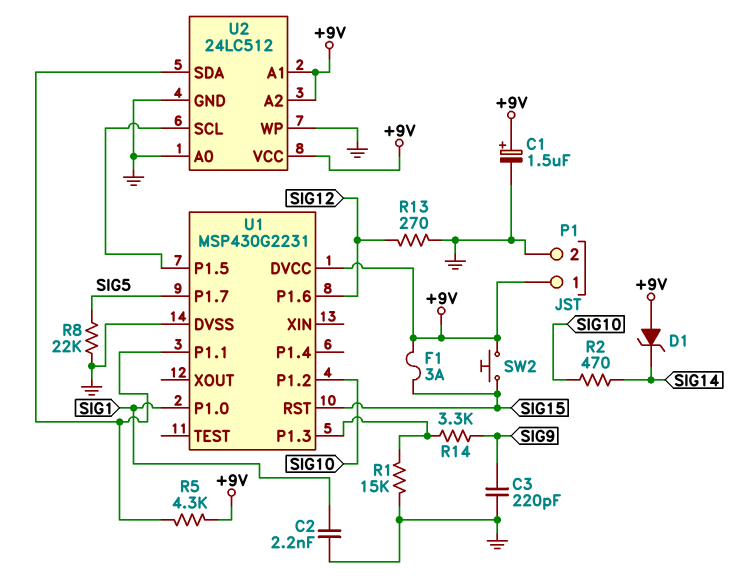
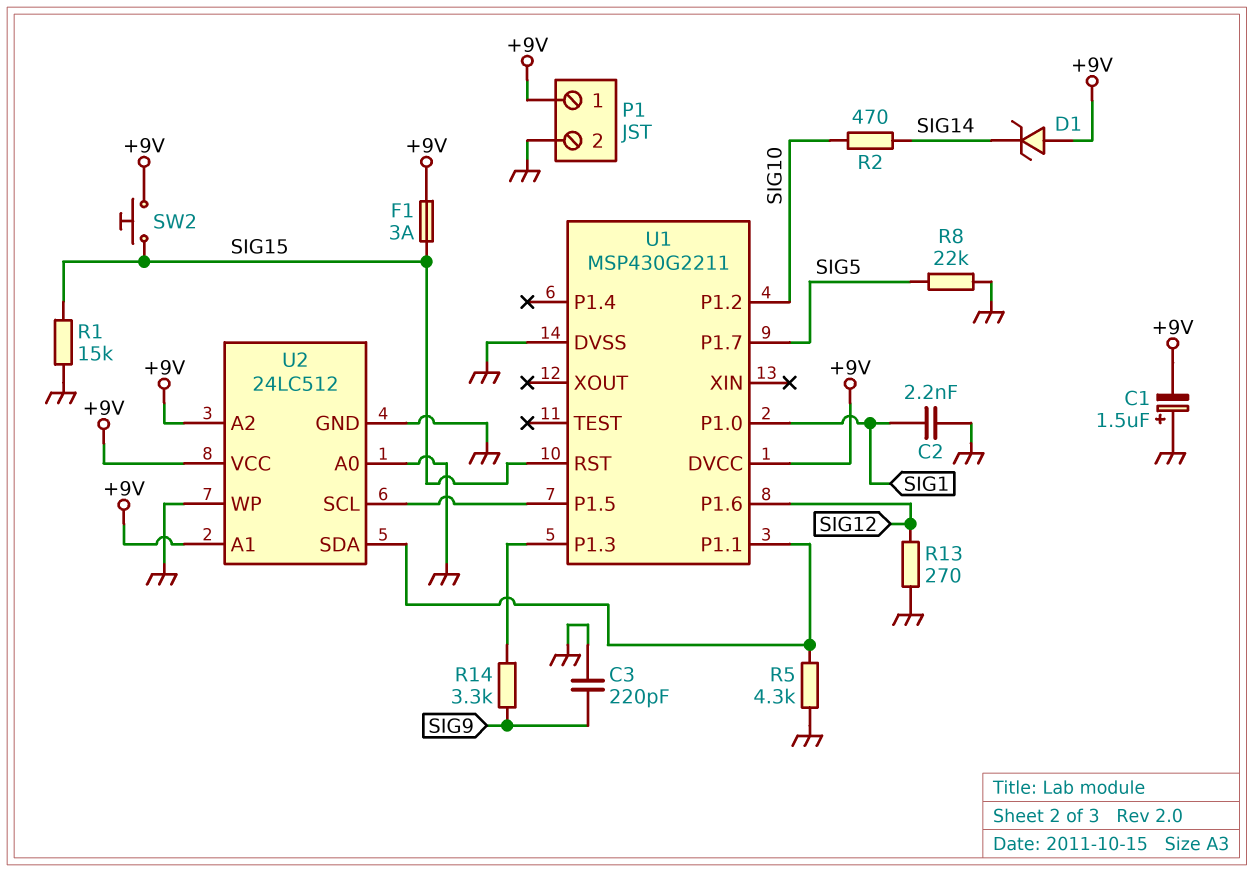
C1: 1.5uF (plus +9V, minus GND) -> 1.5uF (plus GND, minus +9V)
R1: 15k (GND, U1/P1.3) -> 15k (GND, SIG15)
R5: 4.3k (+9V, U1/P1.1) -> 4.3k (GND, U1/P1.1)
U1: MSP430G2231 -> MSP430G2211

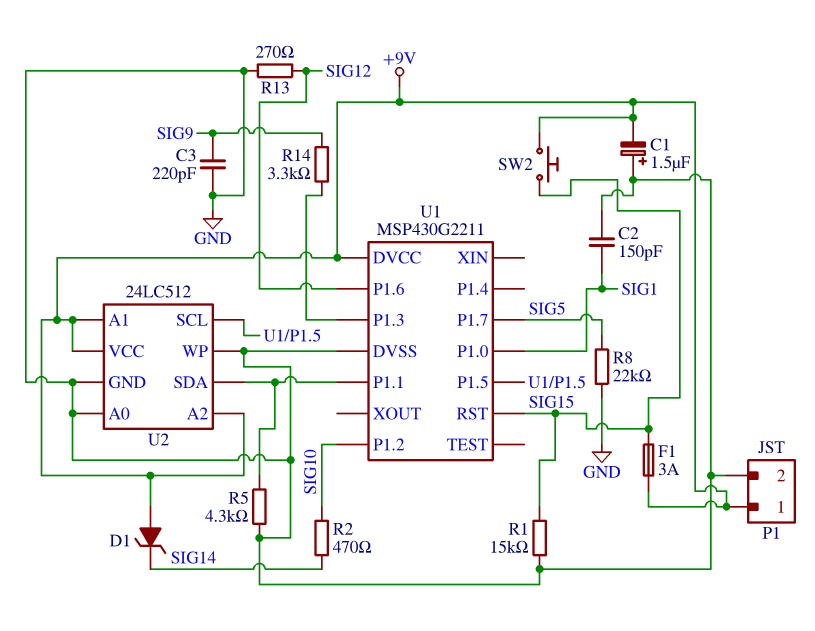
C2: 2.2nF (GND, SIG1) -> 150pF (GND, SIG1)

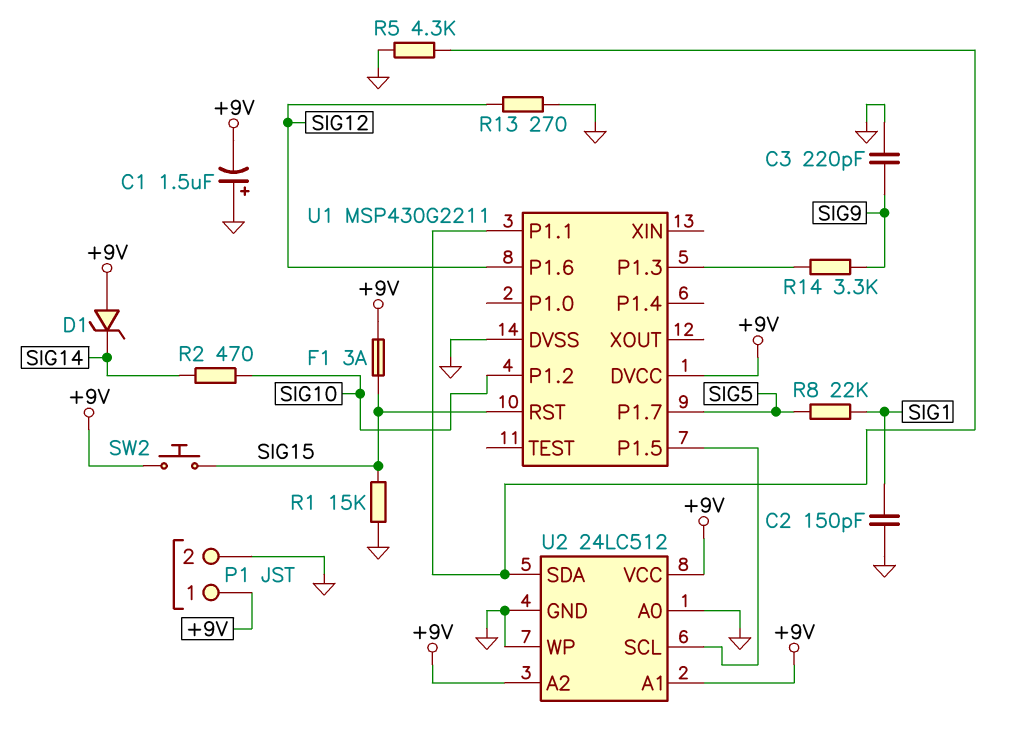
R8: 22k (GND, SIG5) -> 22k (SIG1, SIG5)
U1 pin P1.0: SIG1 -> none

